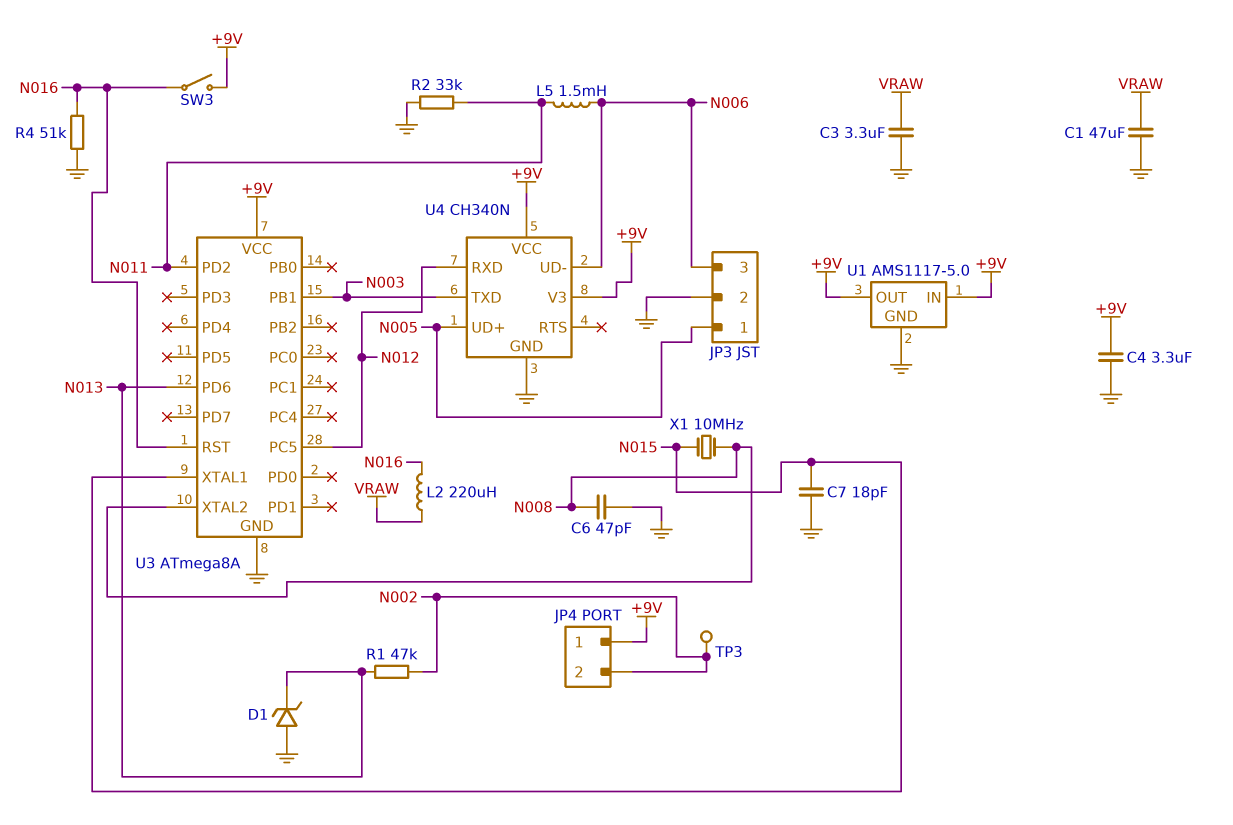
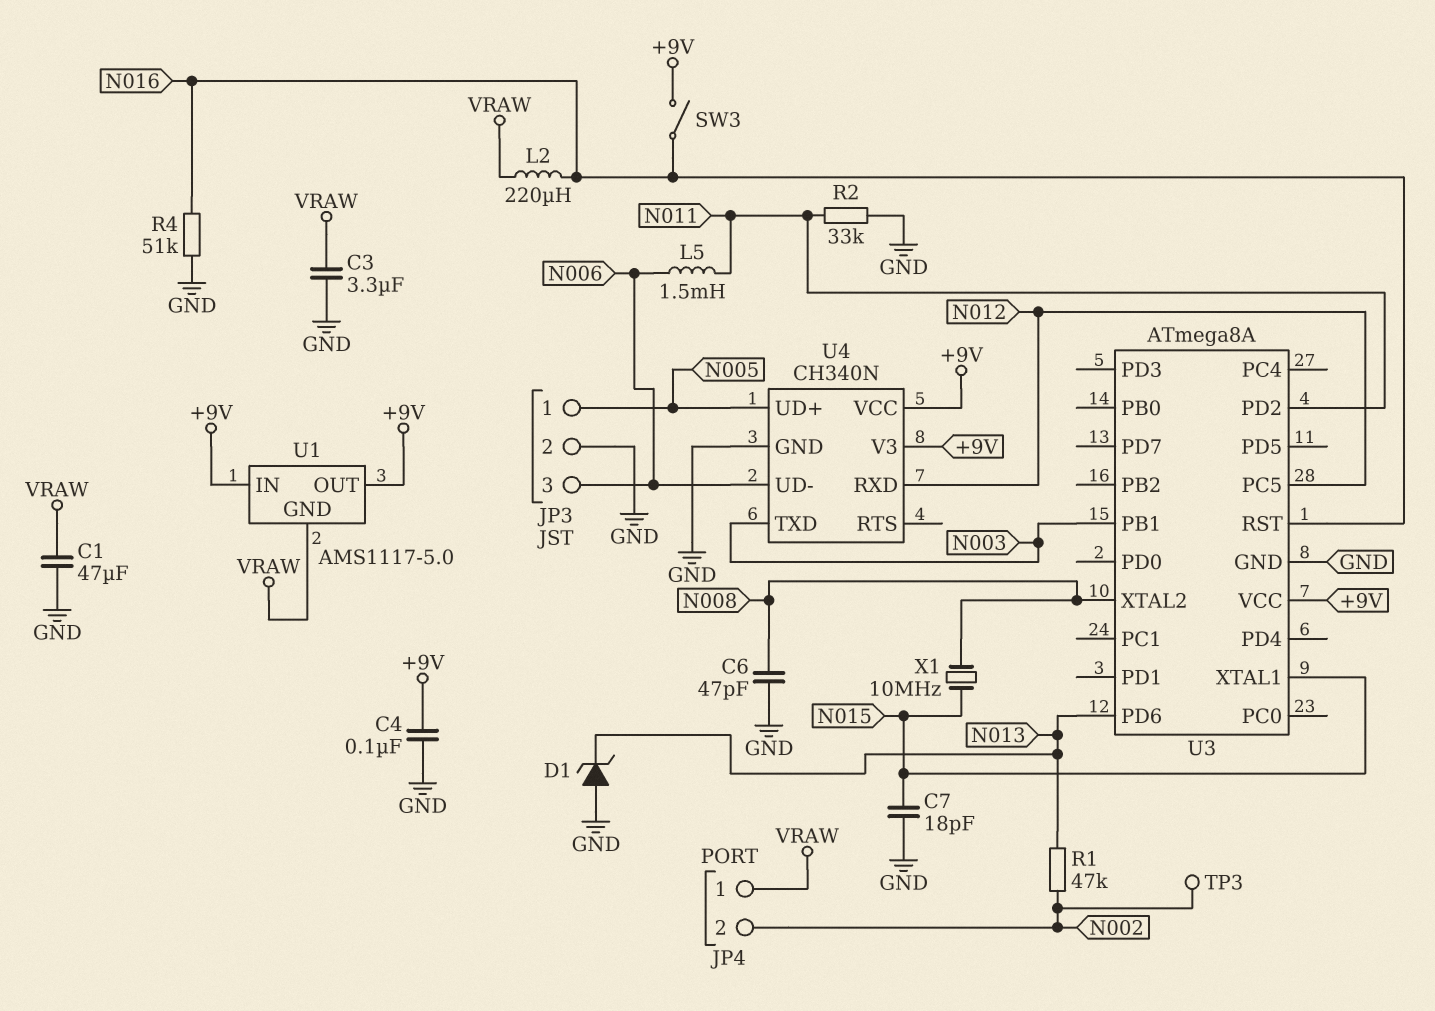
C4: 3.3uF (+9V, GND) -> 100nF (+9V, GND)
JP4 pin 1: +9V -> VRAW
U1 pin GND: GND -> VRAW

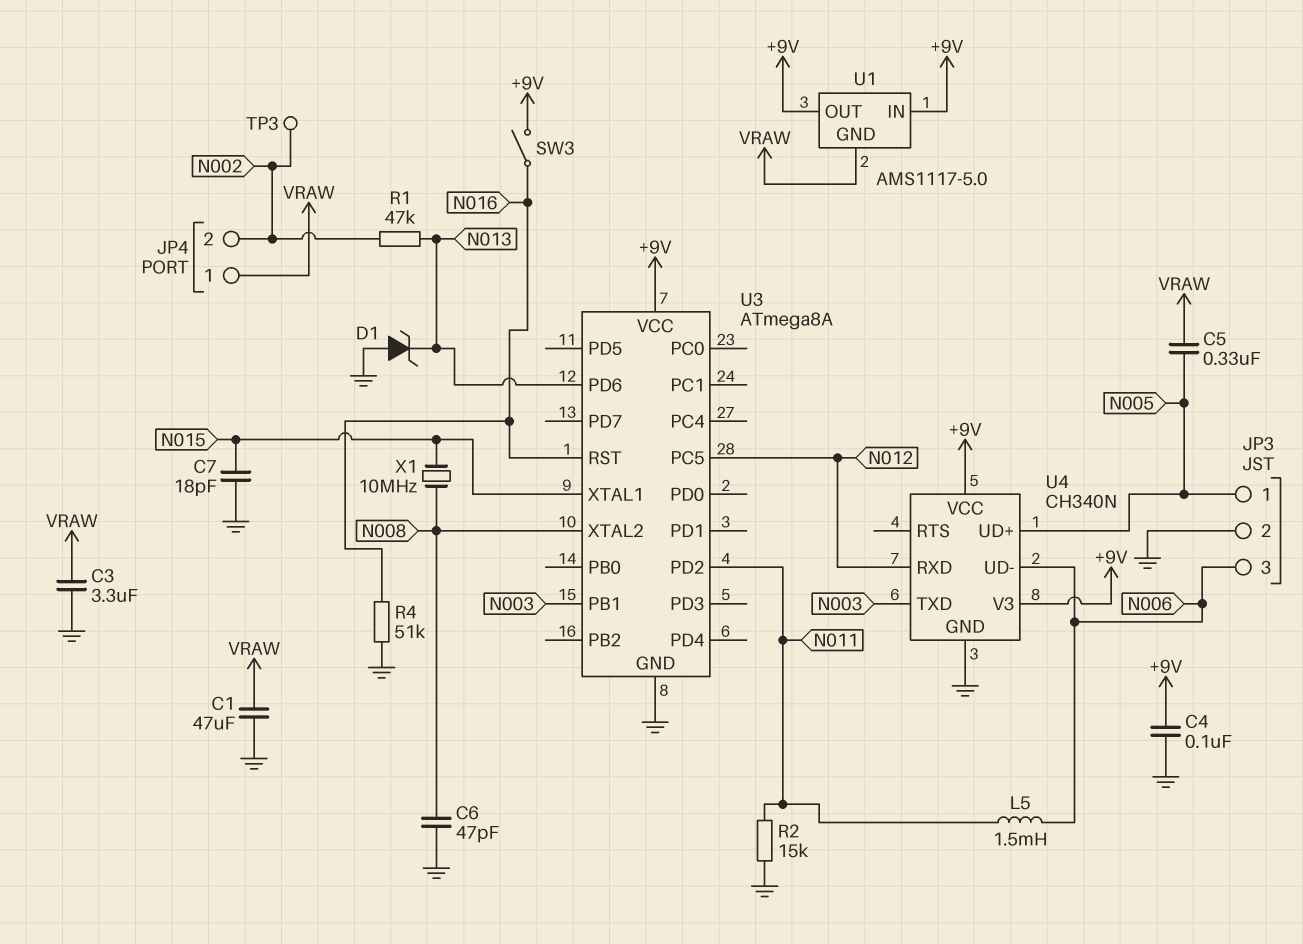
C5: none -> 330nF (N005, VRAW)
L2: 220uH (N016, VRAW) -> none
R2: 33k (GND, N011) -> 15k (GND, N011)

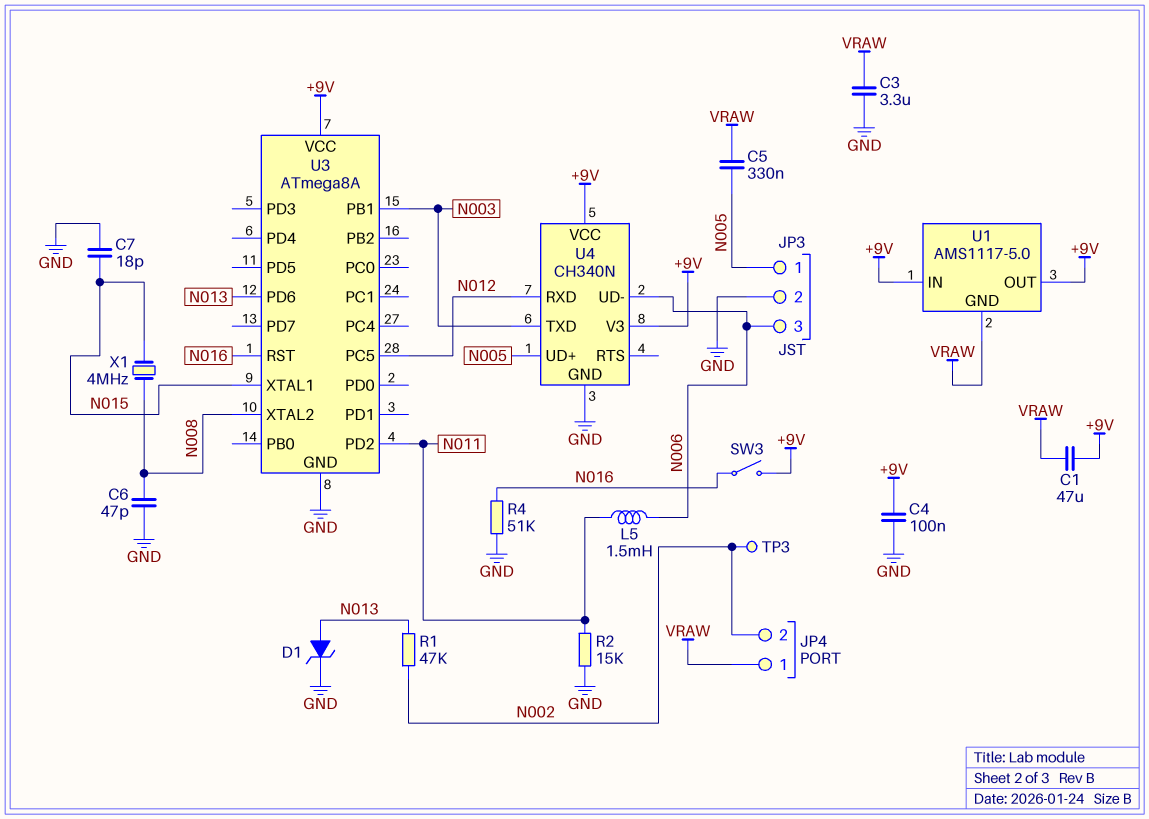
C1: 47uF (GND, VRAW) -> 47uF (+9V, VRAW)
D1: zener (A GND, K N013) -> zener (A N013, K GND)
X1: 10MHz (N008, N015) -> 4MHz (N008, N015)

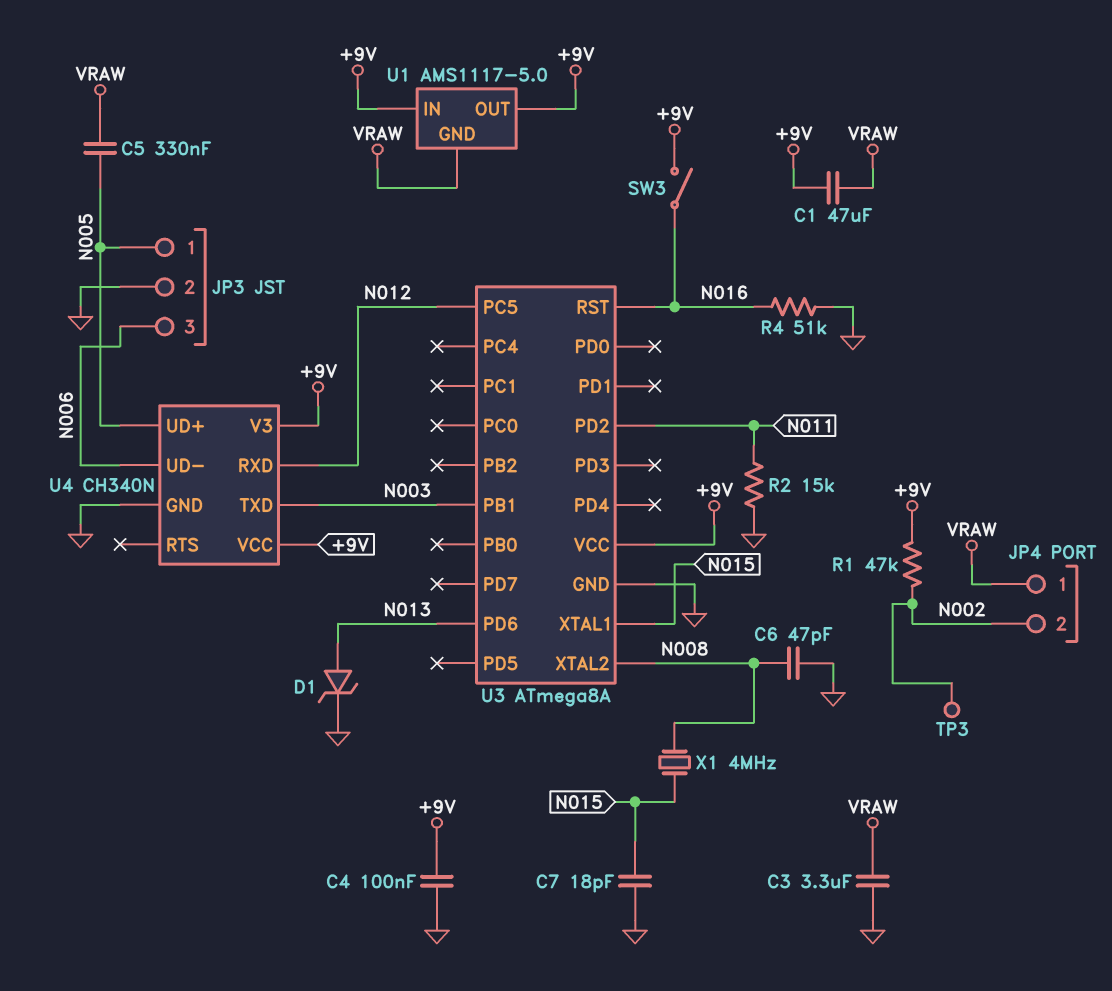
L5: 1.5mH (N006, N011) -> none
R1: 47k (N002, N013) -> 47k (+9V, N002)

